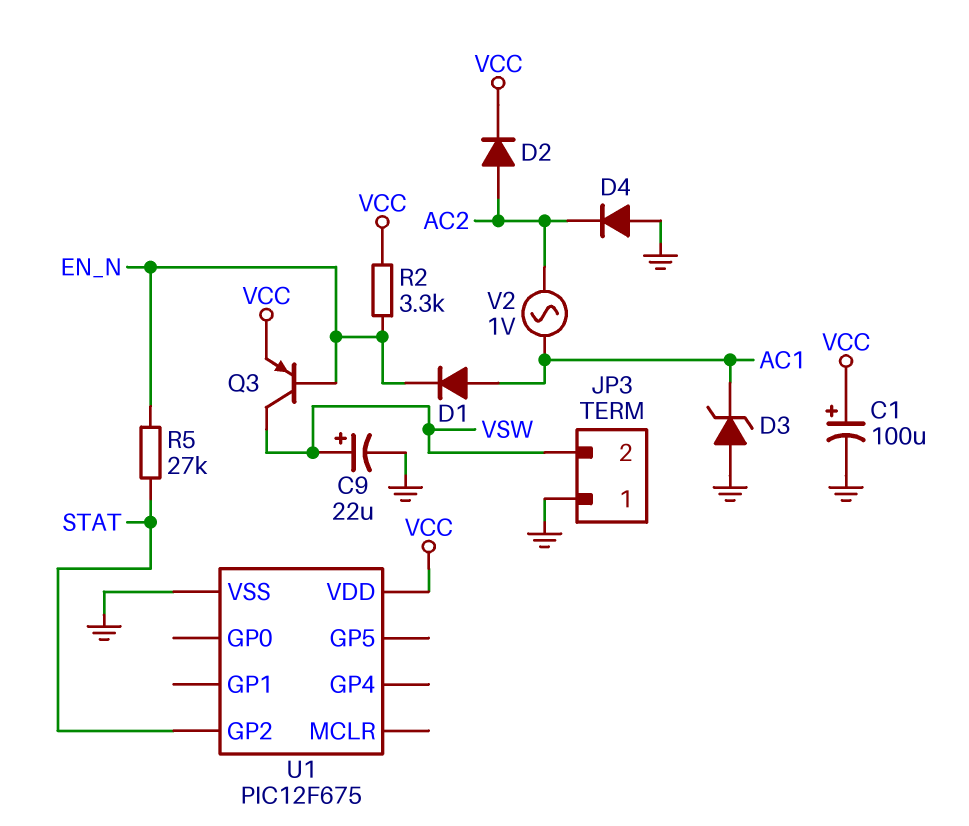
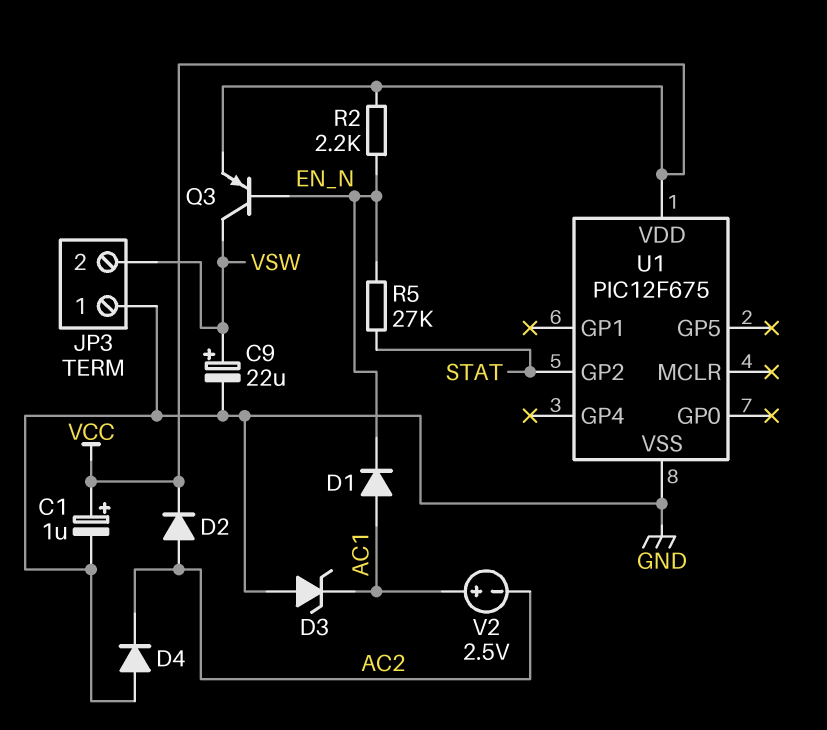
C1: 100uF (plus VCC, minus GND) -> 1uF (plus VCC, minus GND)
R2: 3.3k (EN_N, VCC) -> 2.2k (EN_N, VCC)
V2: AC 1V (AC1, AC2) -> 2.5V (plus AC1, minus AC2)

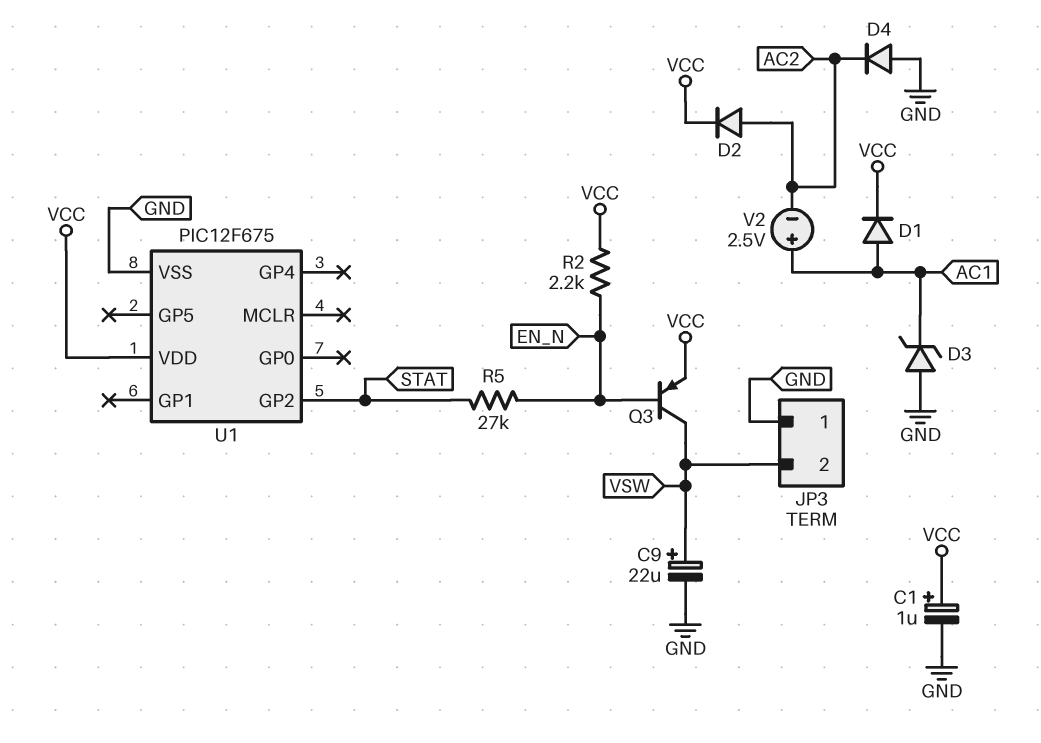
D1: diode (A AC1, K EN_N) -> diode (A AC1, K VCC)

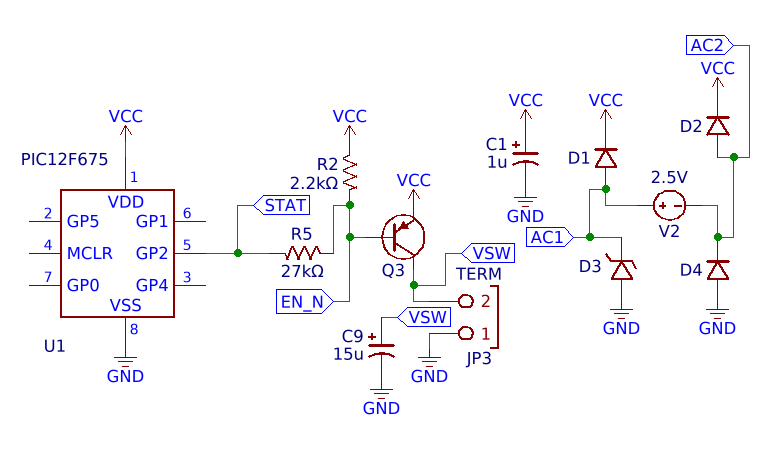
C9: 22uF (plus VSW, minus GND) -> 15uF (plus VSW, minus GND)

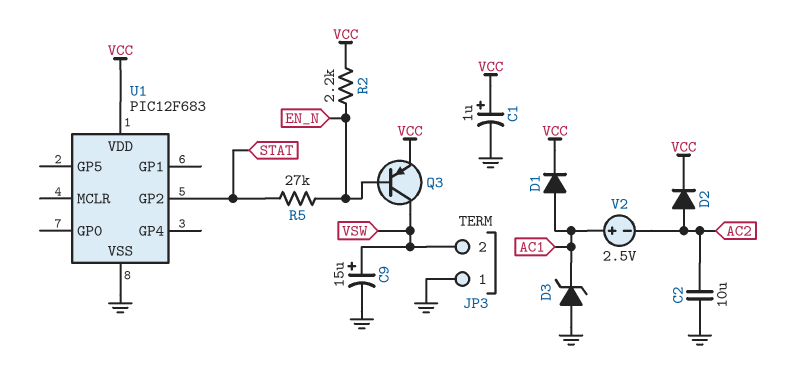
C2: none -> 10uF (AC2, GND)
D4: diode (A GND, K AC2) -> none
U1: PIC12F675 -> PIC12F683

